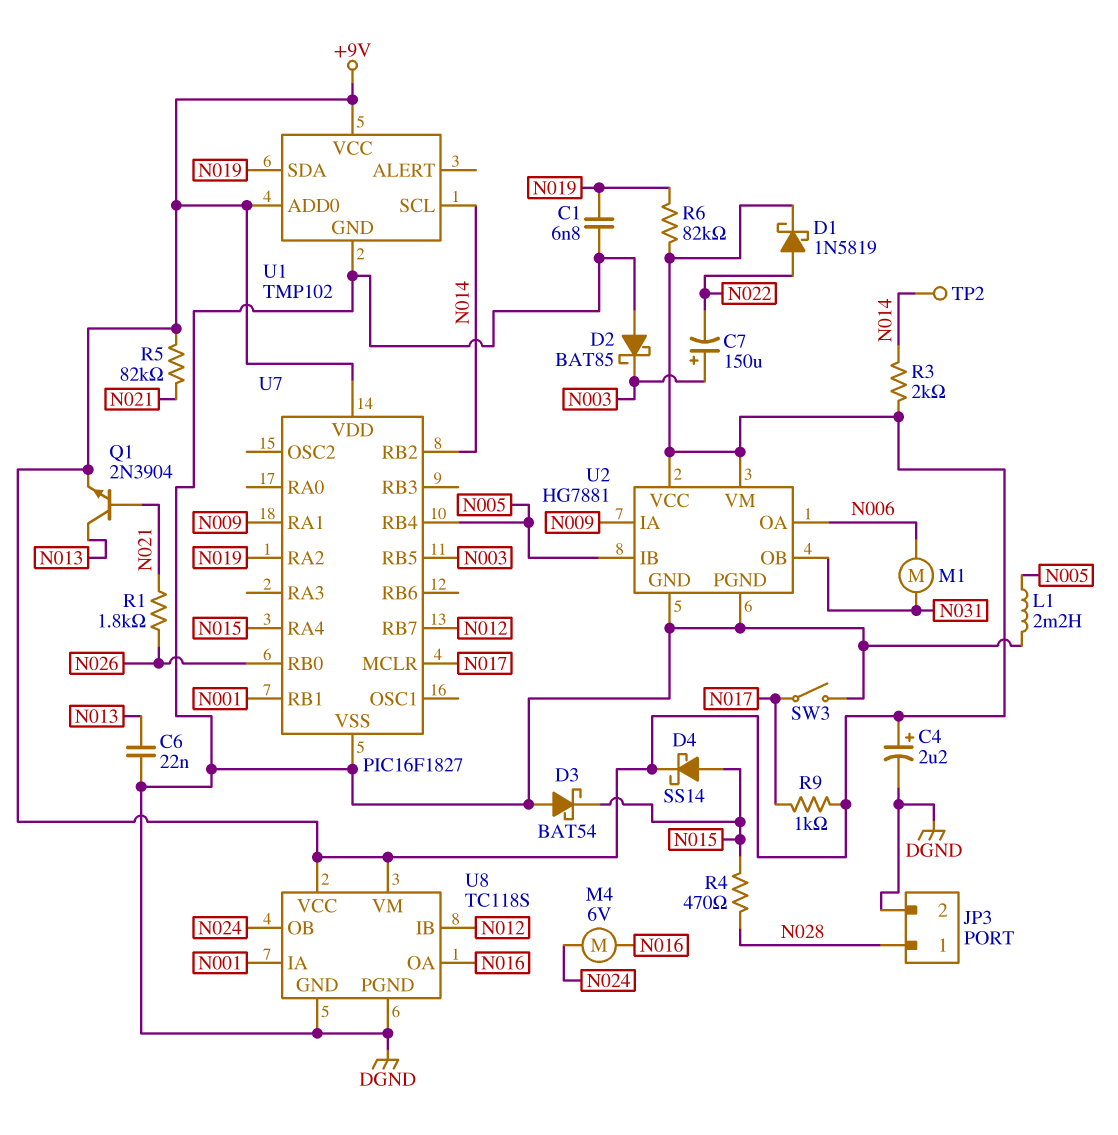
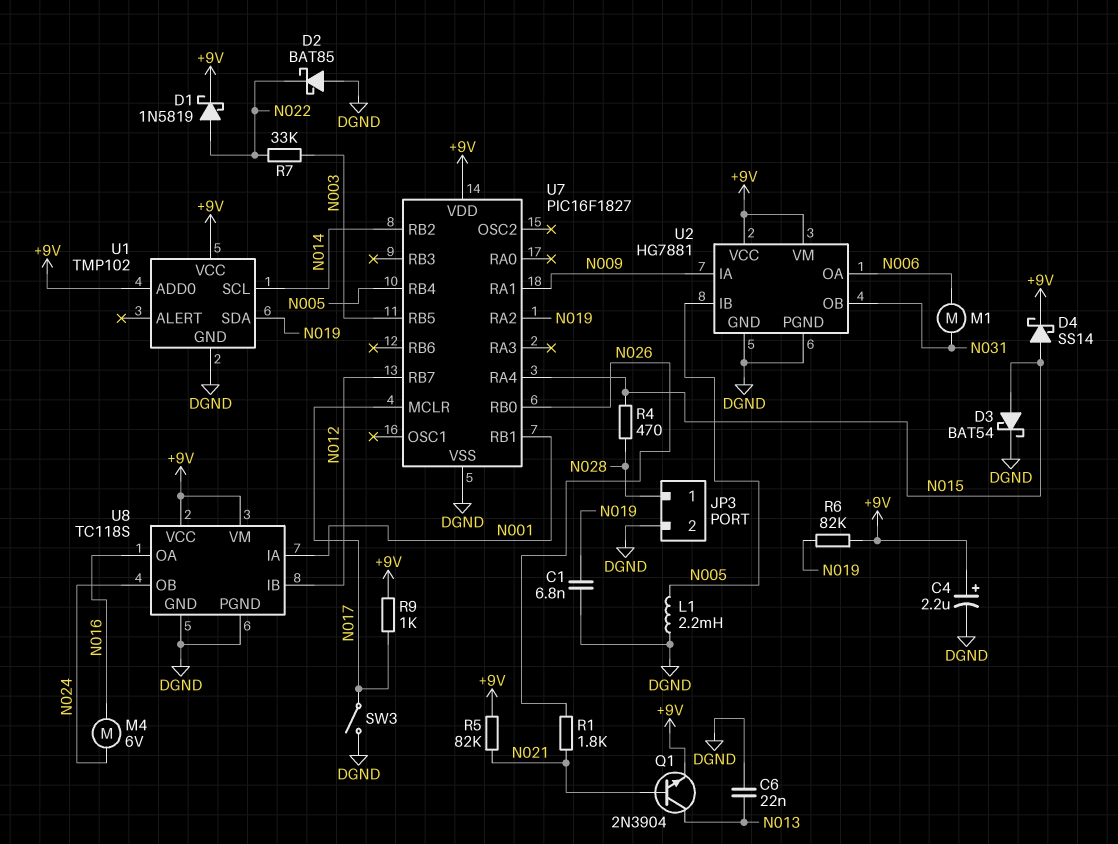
C7: 150uF (plus N003, minus N022) -> none
D2: schottky BAT85 (A DGND, K N003) -> schottky BAT85 (A DGND, K N022)
D3: schottky BAT54 (A DGND, K N015) -> schottky BAT54 (A N015, K DGND)
R3: 2k (+9V, N014) -> none
R7: none -> 33k (N003, N022)
TP2: test point (N014) -> none

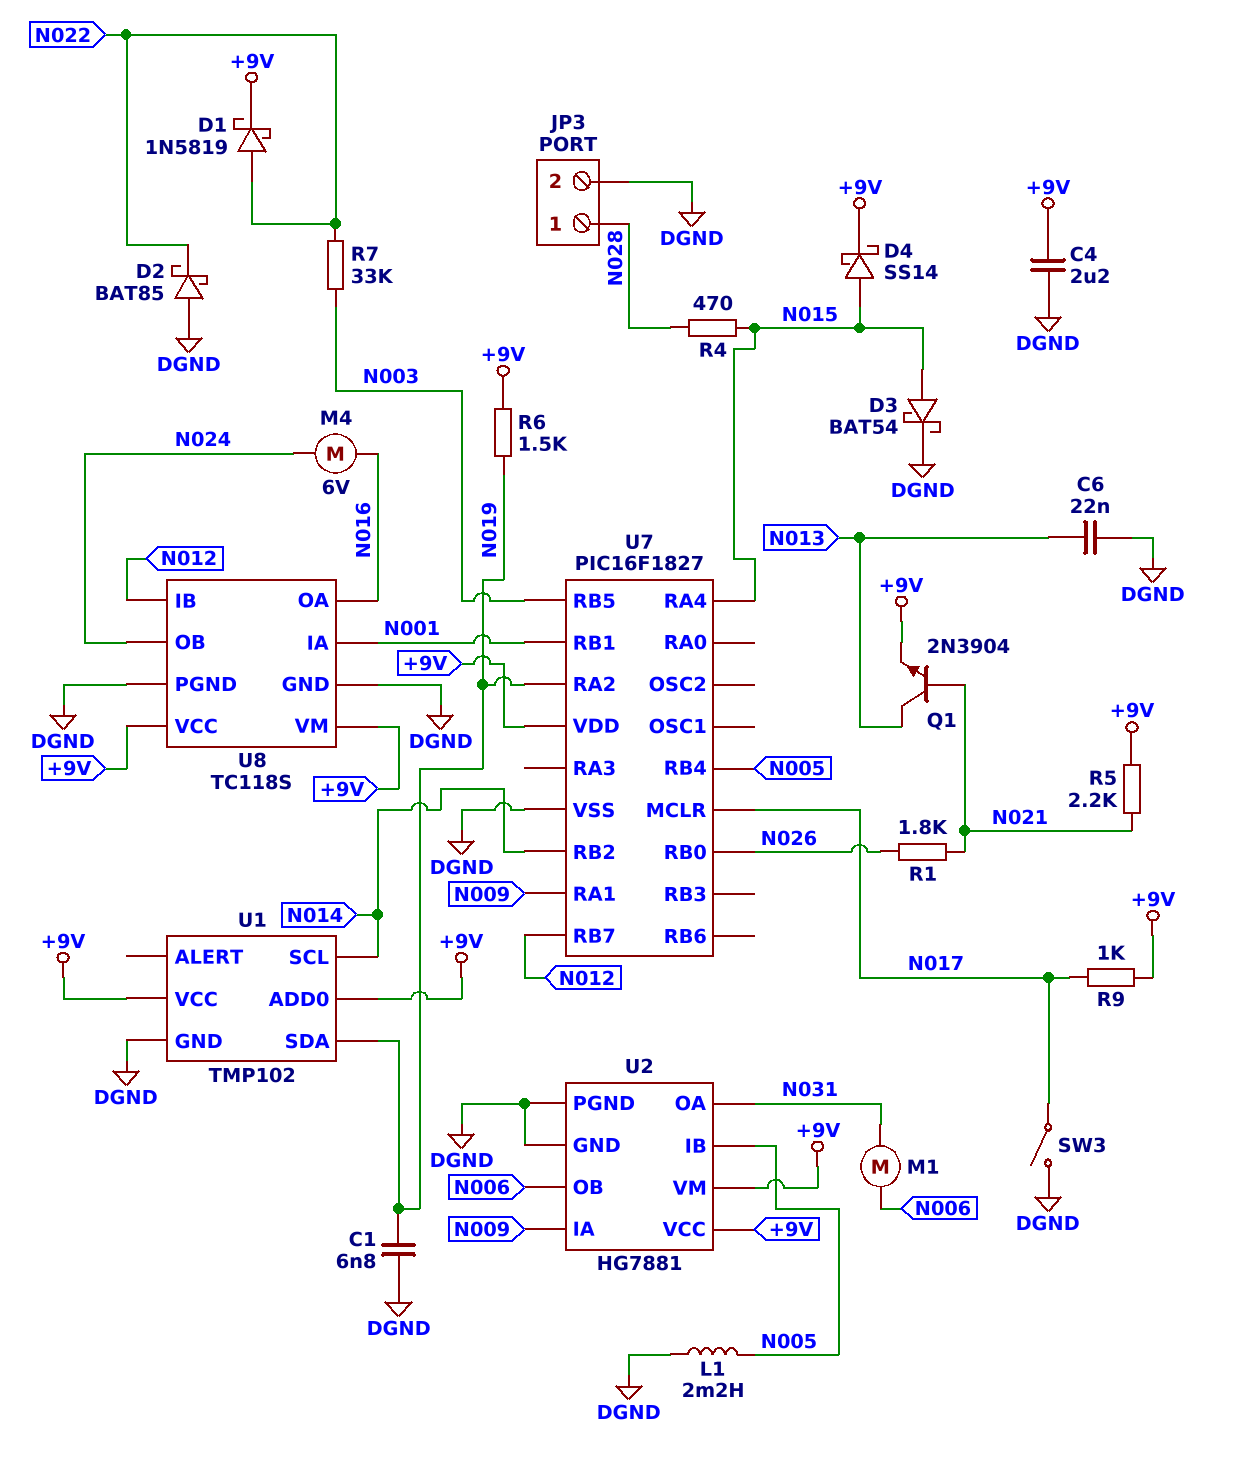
C4: 2.2uF (plus +9V, minus DGND) -> 2.2uF (+9V, DGND)
R5: 82k (+9V, N021) -> 2.2k (+9V, N021)
R6: 82k (+9V, N019) -> 1.5k (+9V, N019)
U2 pin OA: N006 -> N031
U2 pin OB: N031 -> N006

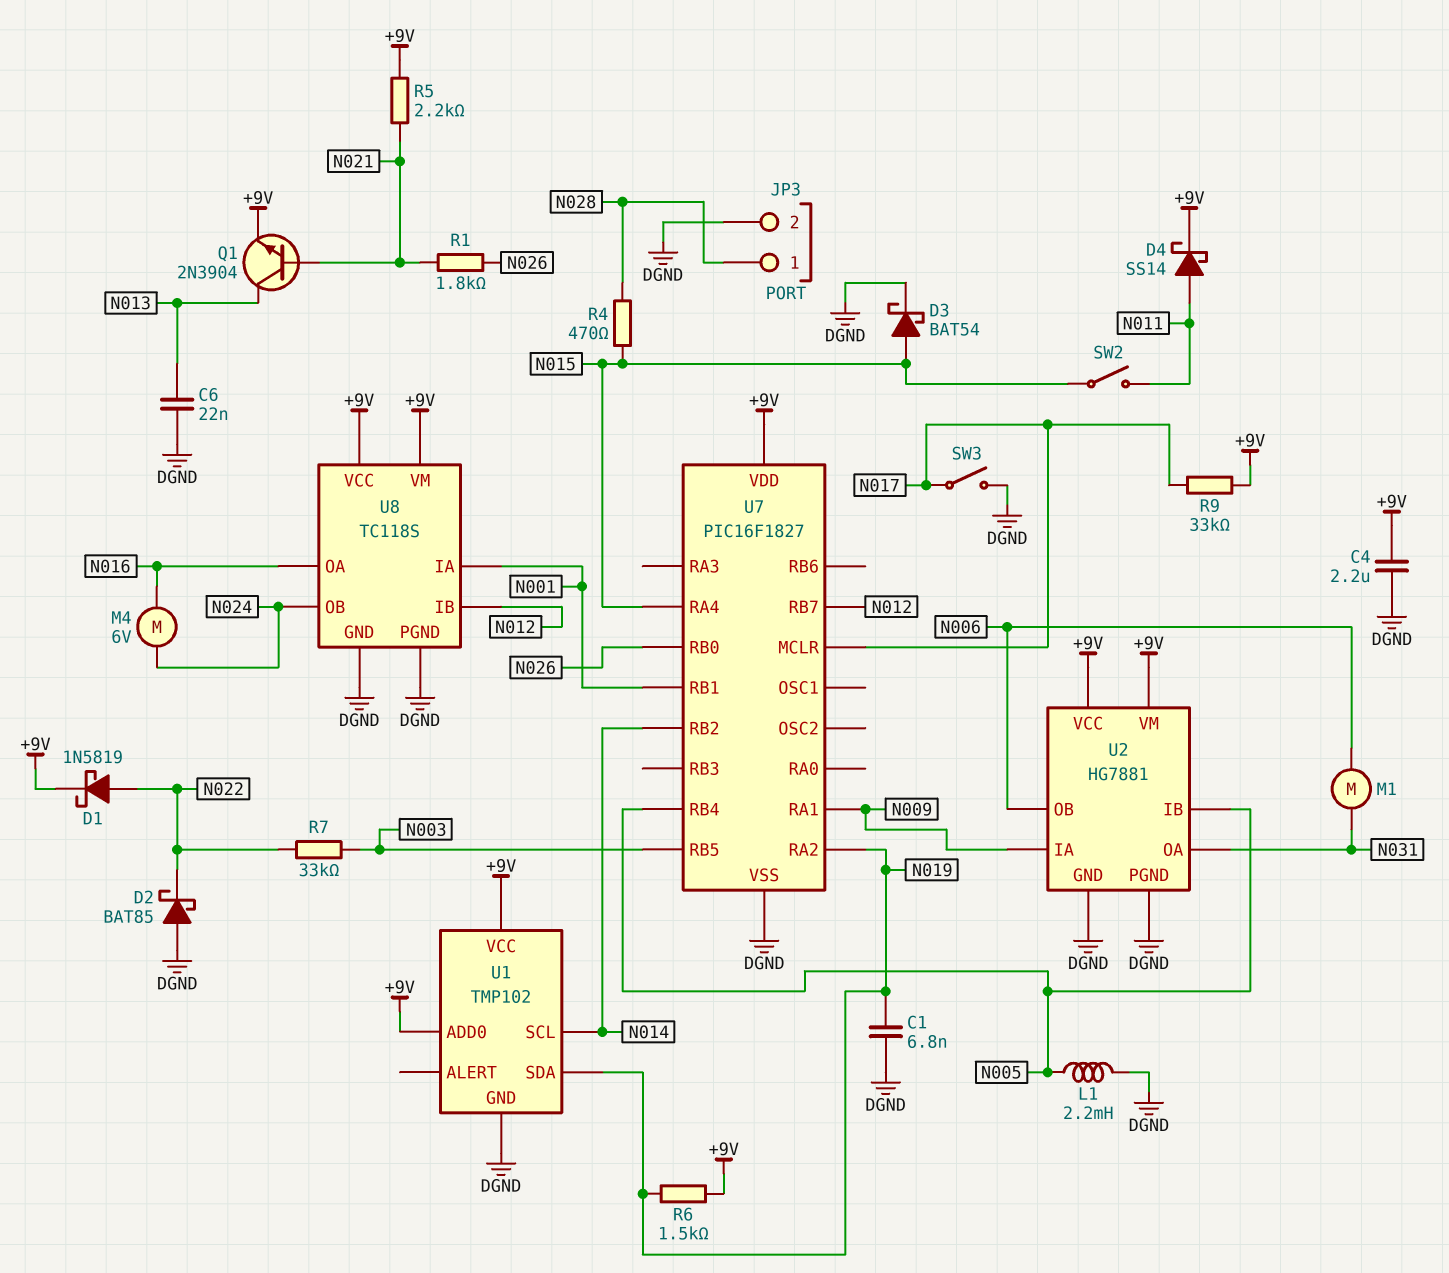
D4: schottky SS14 (A N015, K +9V) -> schottky SS14 (A N011, K +9V)
R9: 1k (+9V, N017) -> 33k (+9V, N017)
SW2: none -> switch (N011, N015)

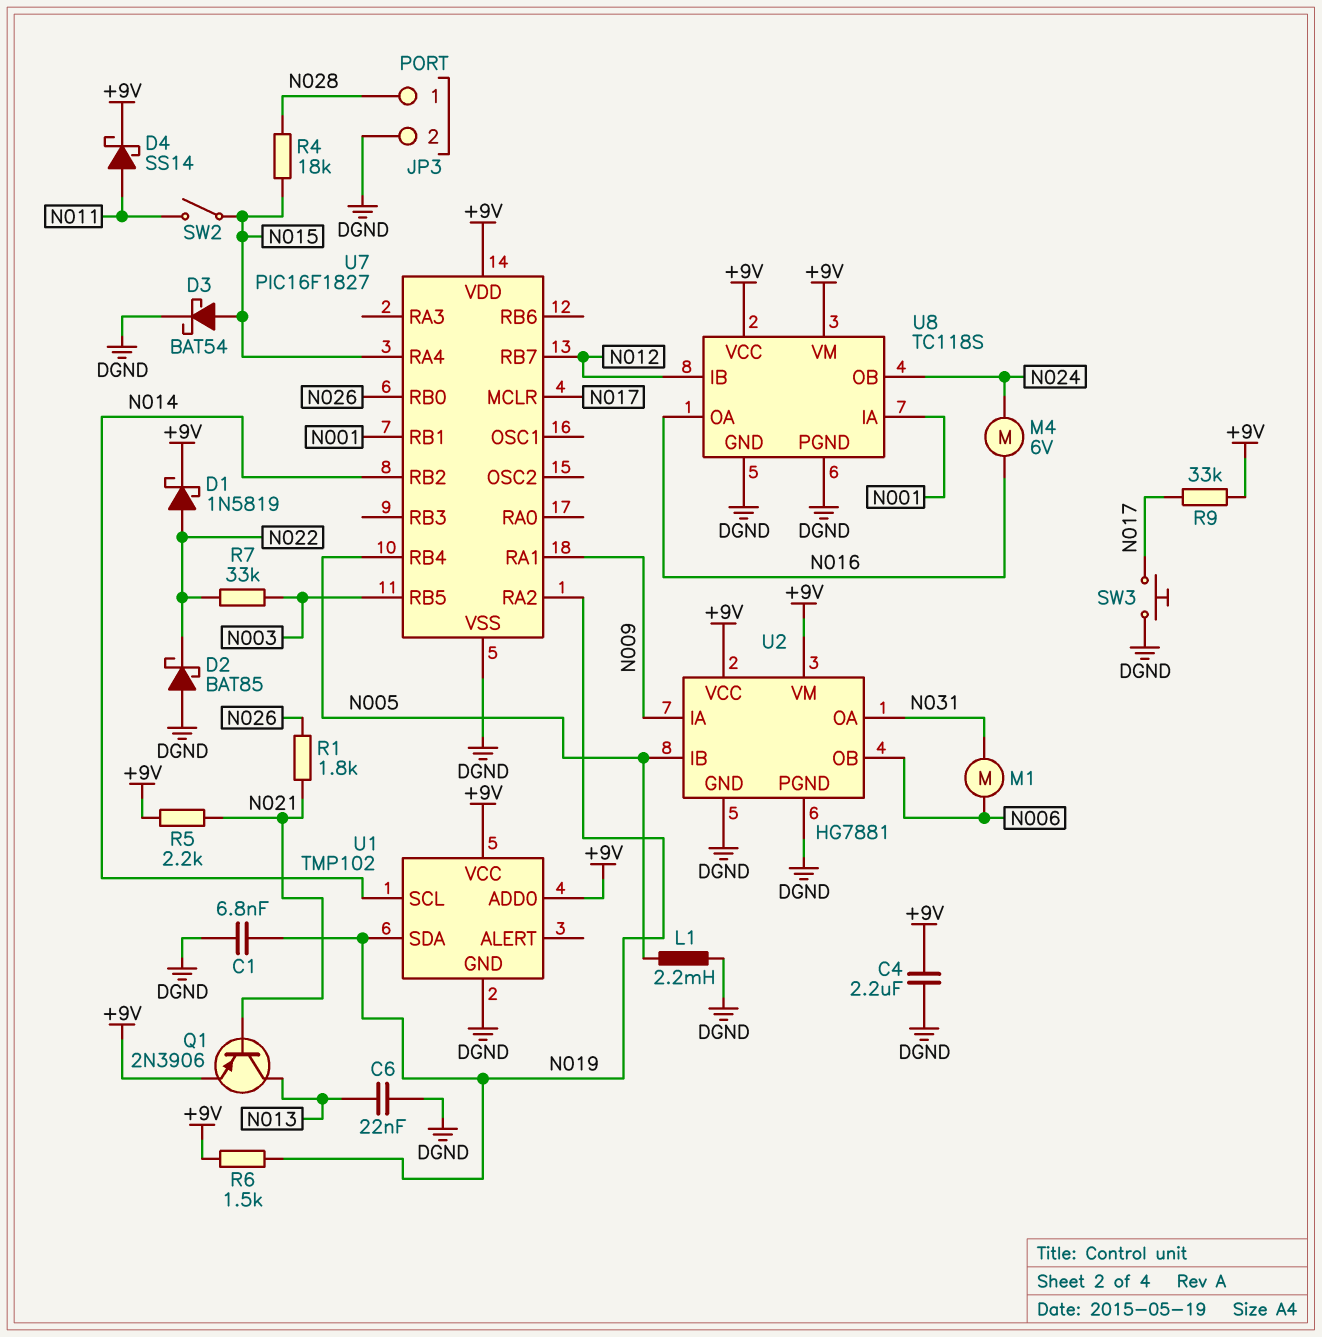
Q1: NPN 2N3904 (B N021, C N013, E +9V) -> PNP 2N3906 (B N021, C N013, E +9V)
R4: 470 (N015, N028) -> 18k (N015, N028)
SW3: switch (DGND, N017) -> button (DGND, N017)

